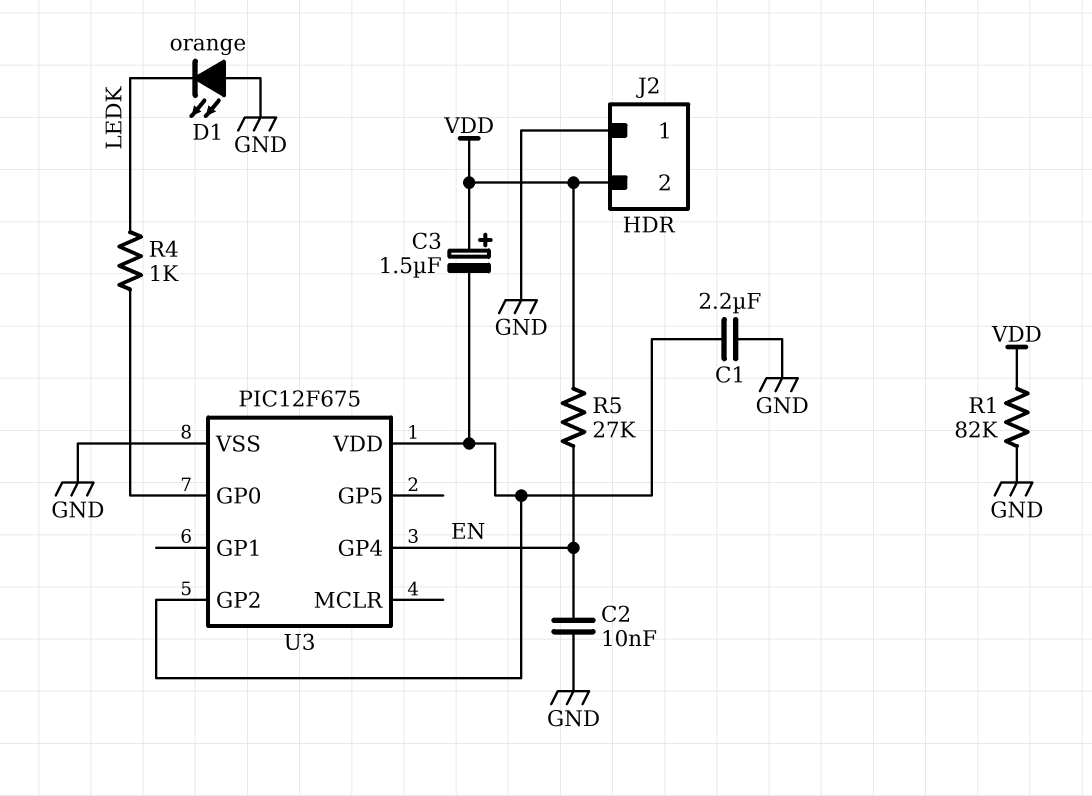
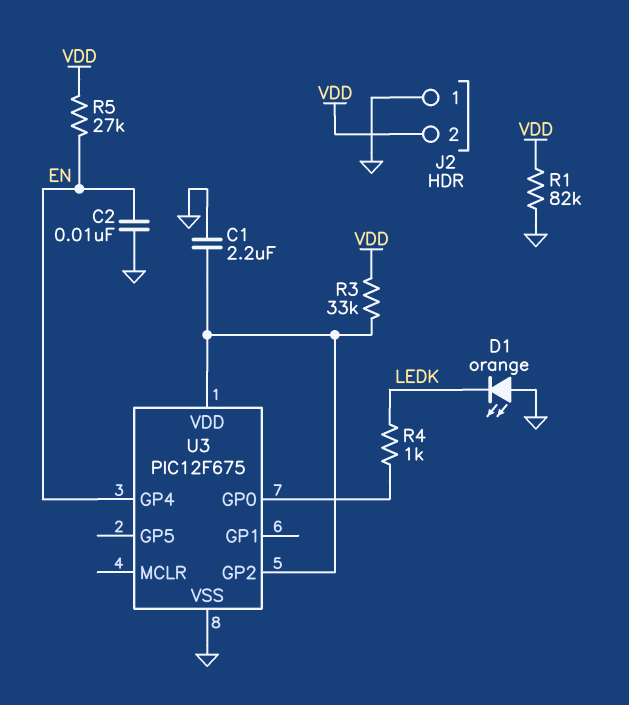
C3: 1.5uF (plus VDD, minus U3/GP2) -> none
R3: none -> 33k (U3/GP2, VDD)

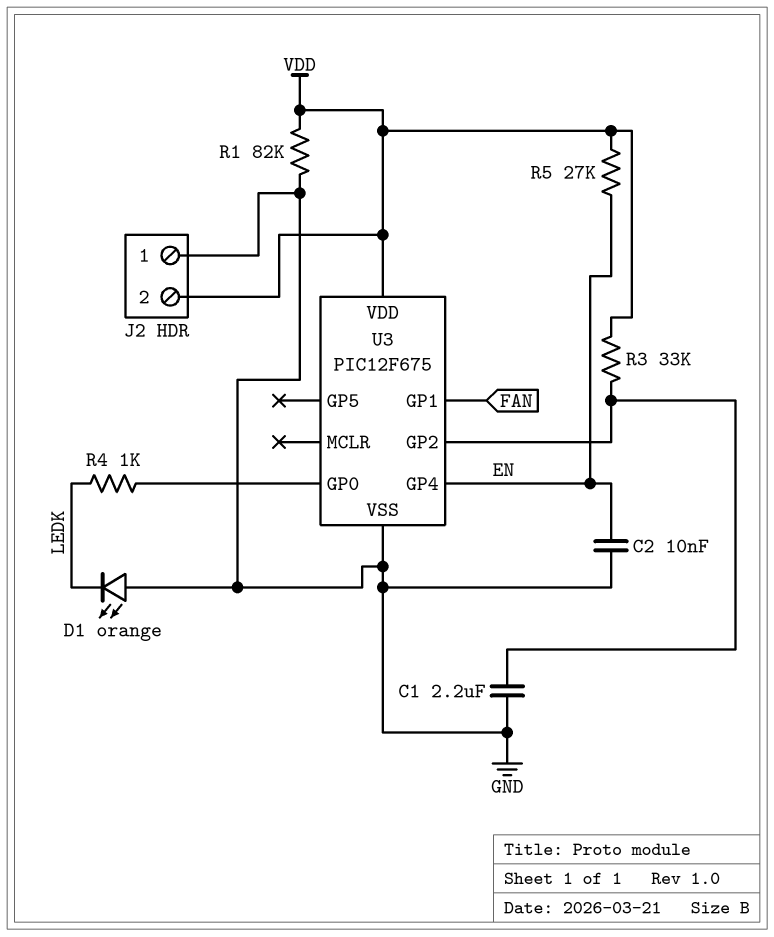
U3 pin GP1: none -> FAN
U3 pin VDD: U3/GP2 -> VDD

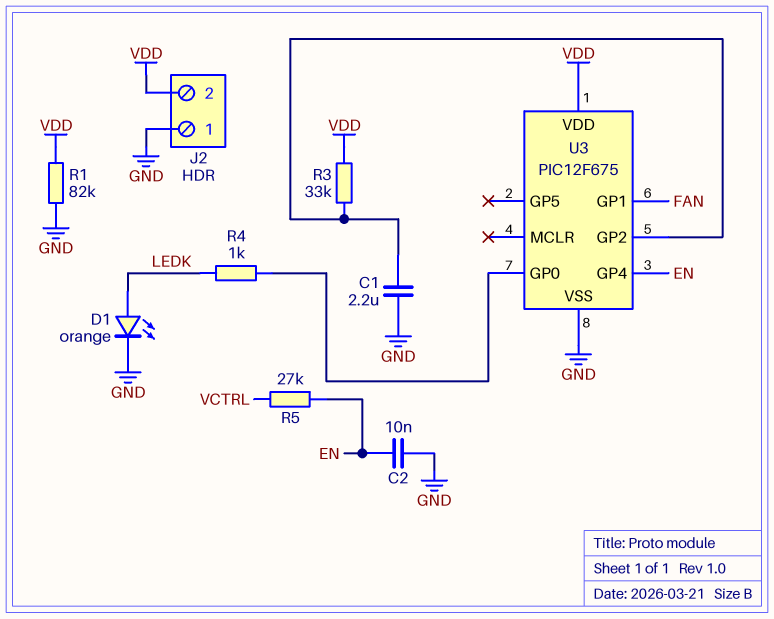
D1: LED orange (A GND, K LEDK) -> LED orange (A LEDK, K GND)
R5: 27k (EN, VDD) -> 27k (EN, VCTRL)

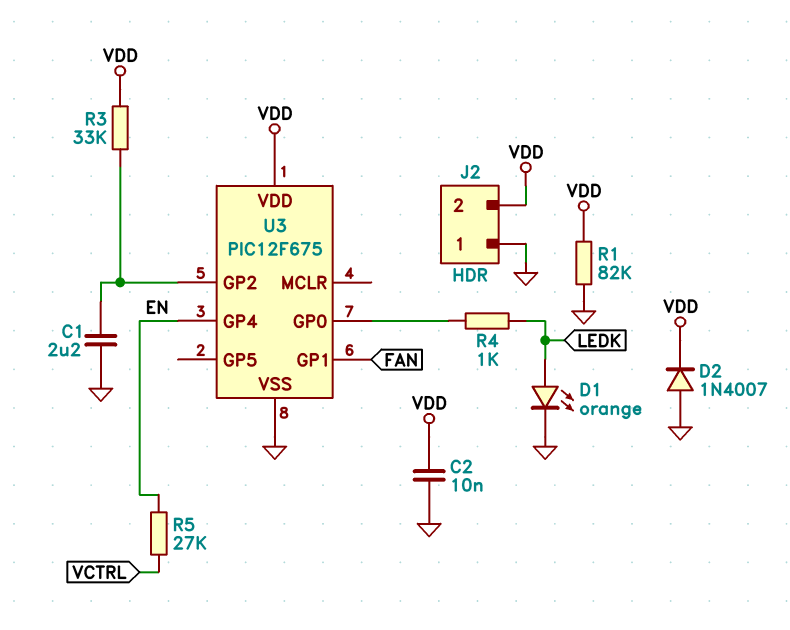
C2: 10nF (EN, GND) -> 10nF (GND, VDD)
D2: none -> diode 1N4007 (A GND, K VDD)

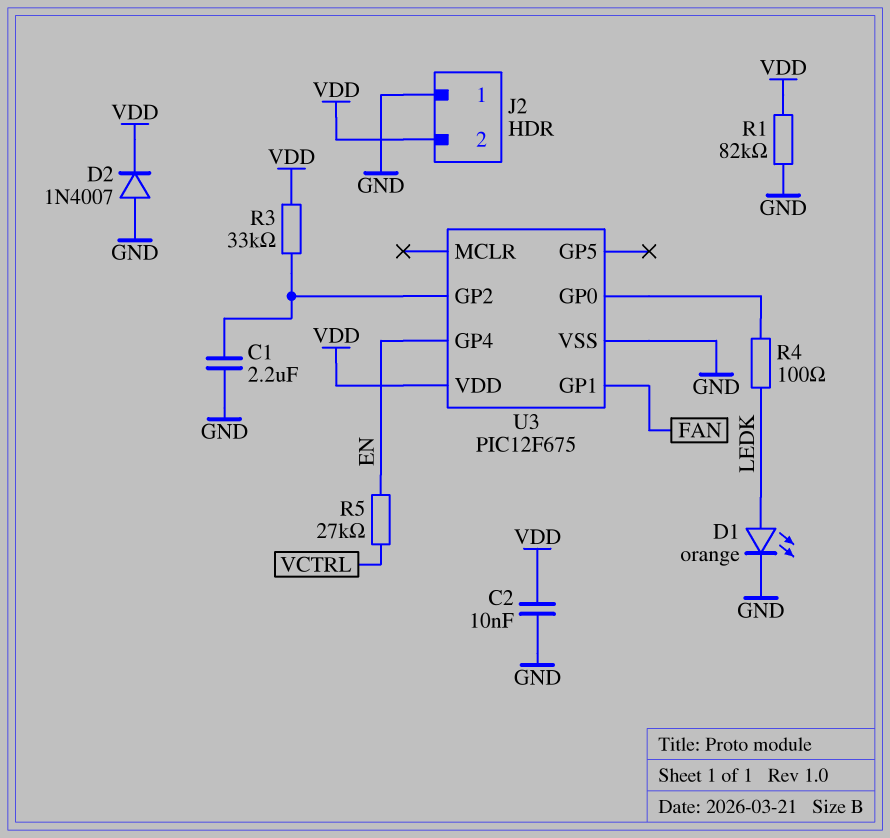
R4: 1k (LEDK, U3/GP0) -> 100 (LEDK, U3/GP0)

